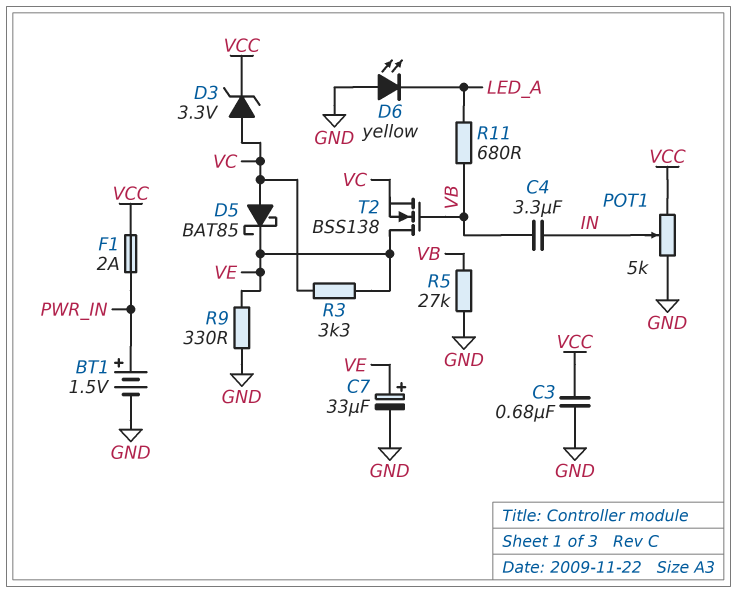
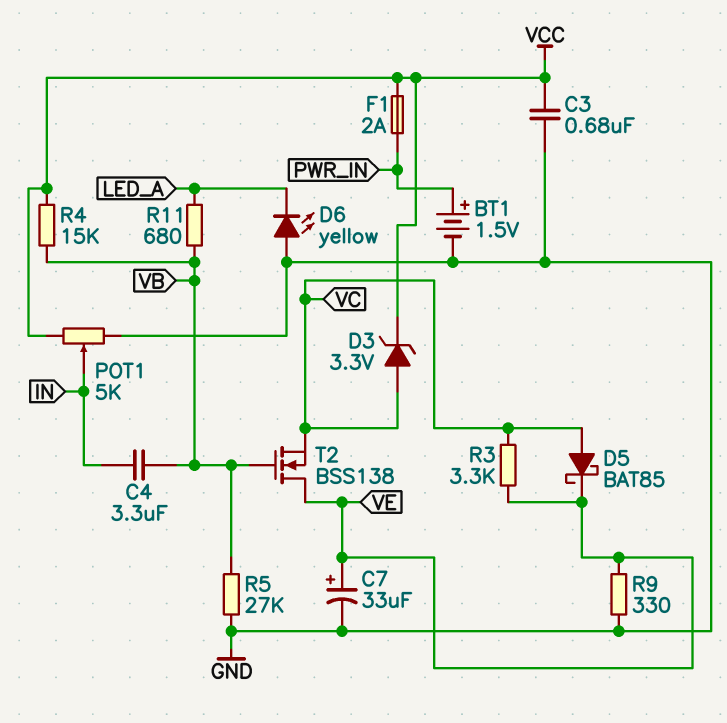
R4: none -> 15k (VB, VCC)

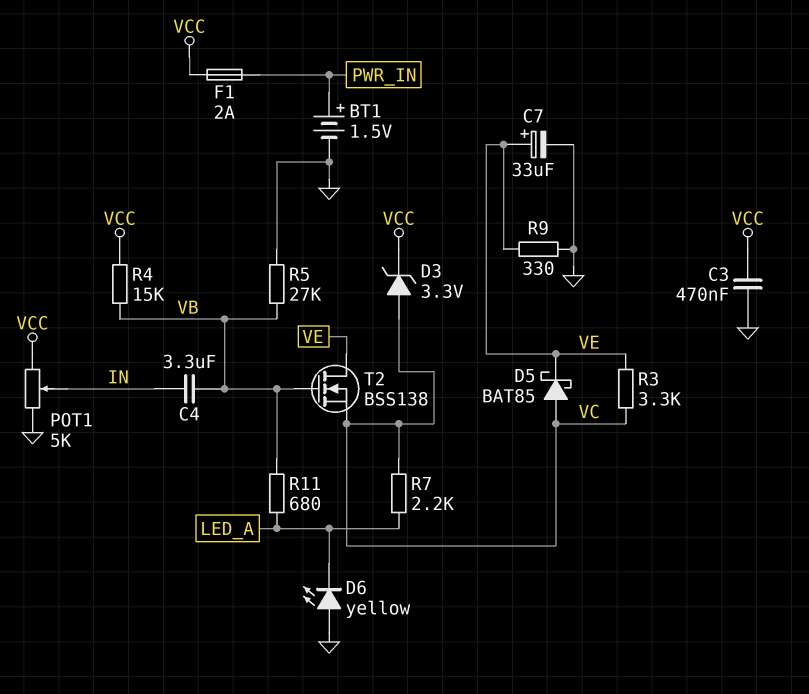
C3: 680nF (GND, VCC) -> 470nF (GND, VCC)
R7: none -> 2.2k (LED_A, VC)

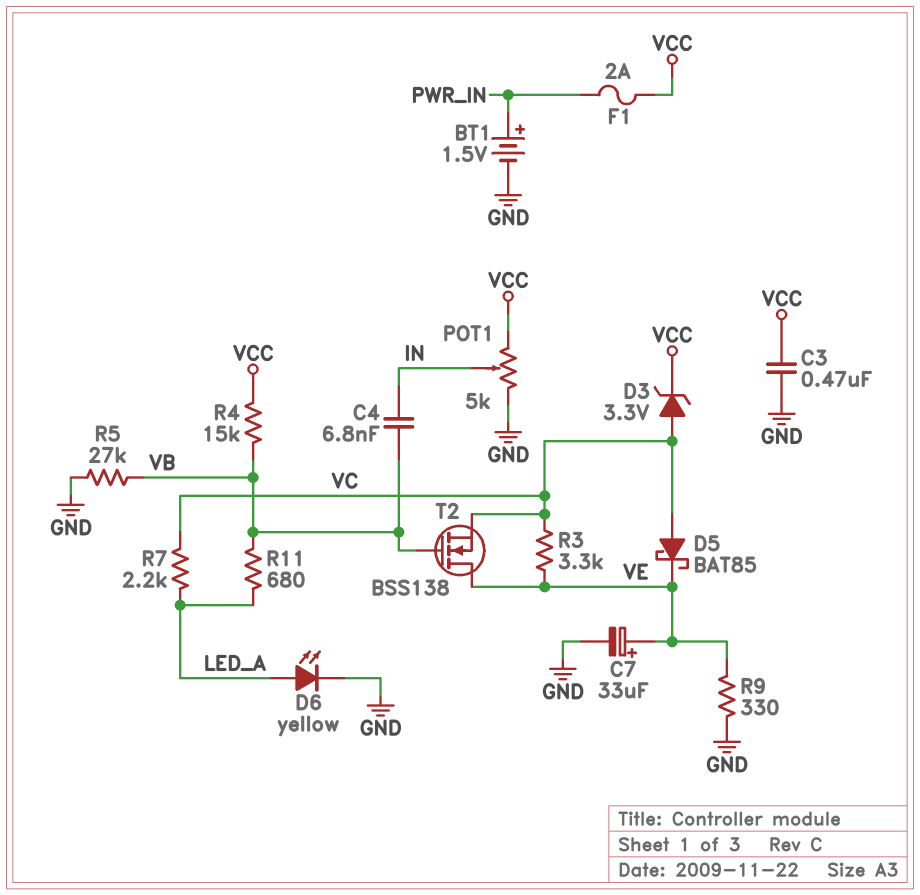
C4: 3.3uF (IN, VB) -> 6.8nF (IN, VB)
D6: LED yellow (A GND, K LED_A) -> LED yellow (A LED_A, K GND)

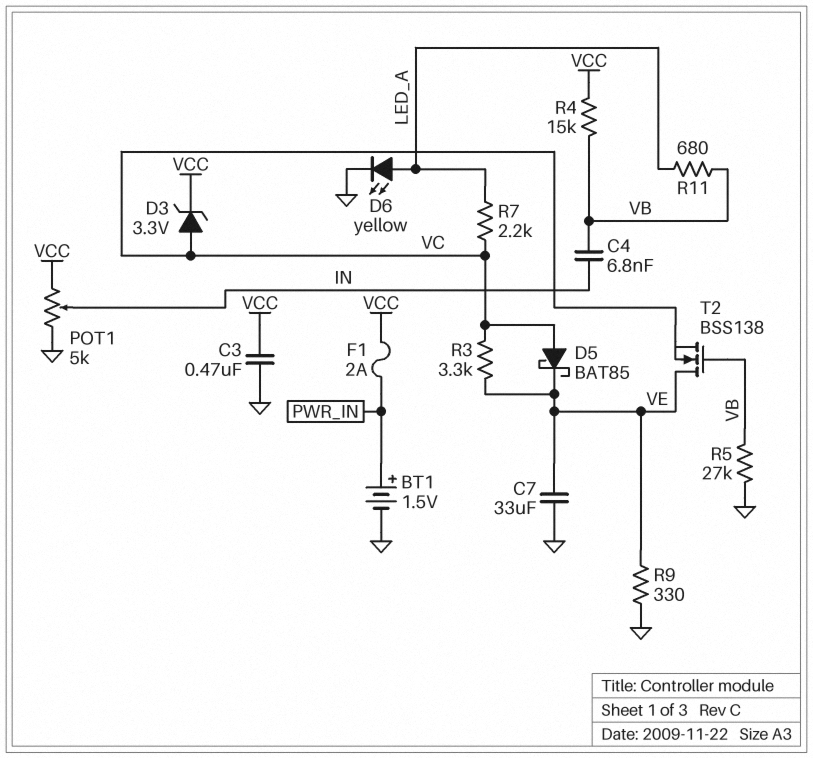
C7: 33uF (plus VE, minus GND) -> 33uF (GND, VE)

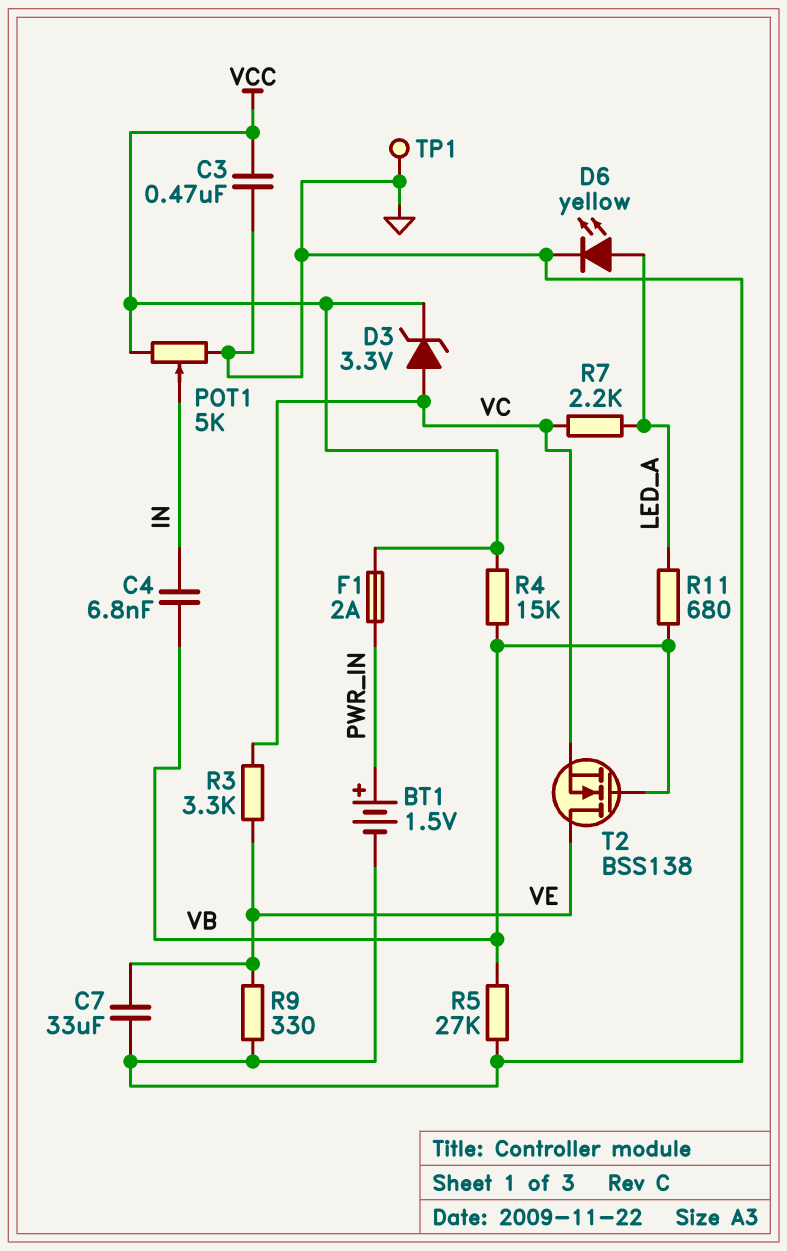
D5: schottky BAT85 (A VC, K VE) -> none
TP1: none -> test point (GND)

